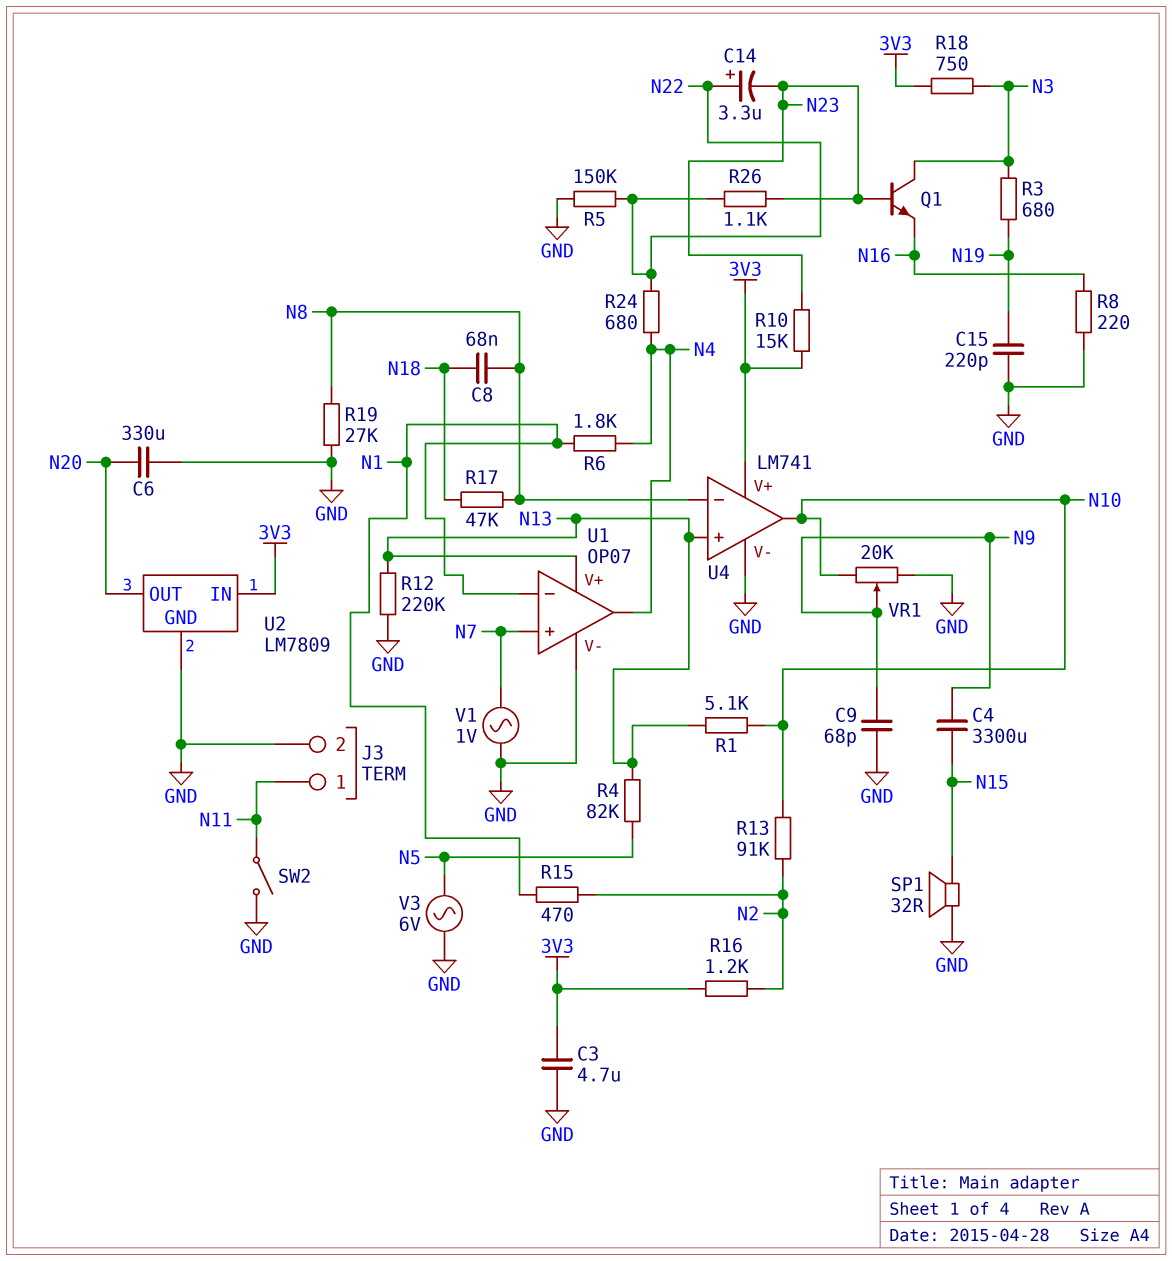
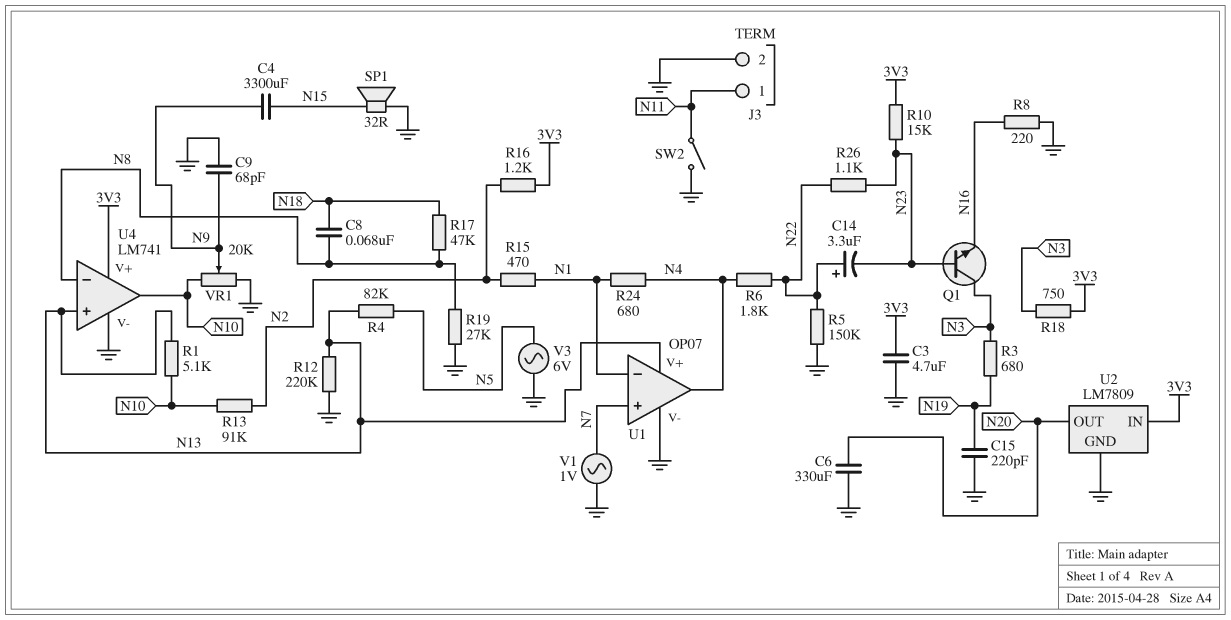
R6: 1.8k (N1, N4) -> 1.8k (N4, N22)
R24: 680 (N4, N22) -> 680 (N1, N4)

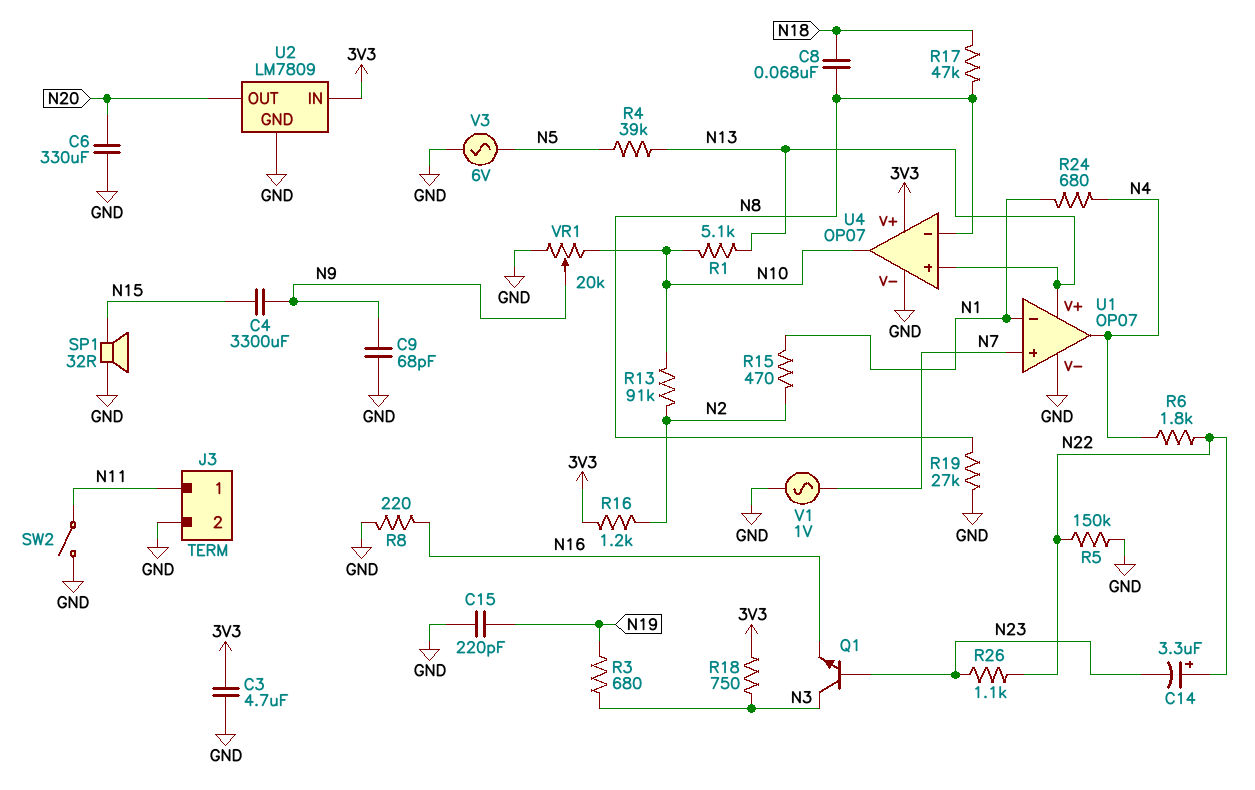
R4: 82k (N5, N13) -> 39k (N5, N13)
R10: 15k (3V3, N23) -> none
R12: 220k (GND, N13) -> none
U4: LM741 -> OP07

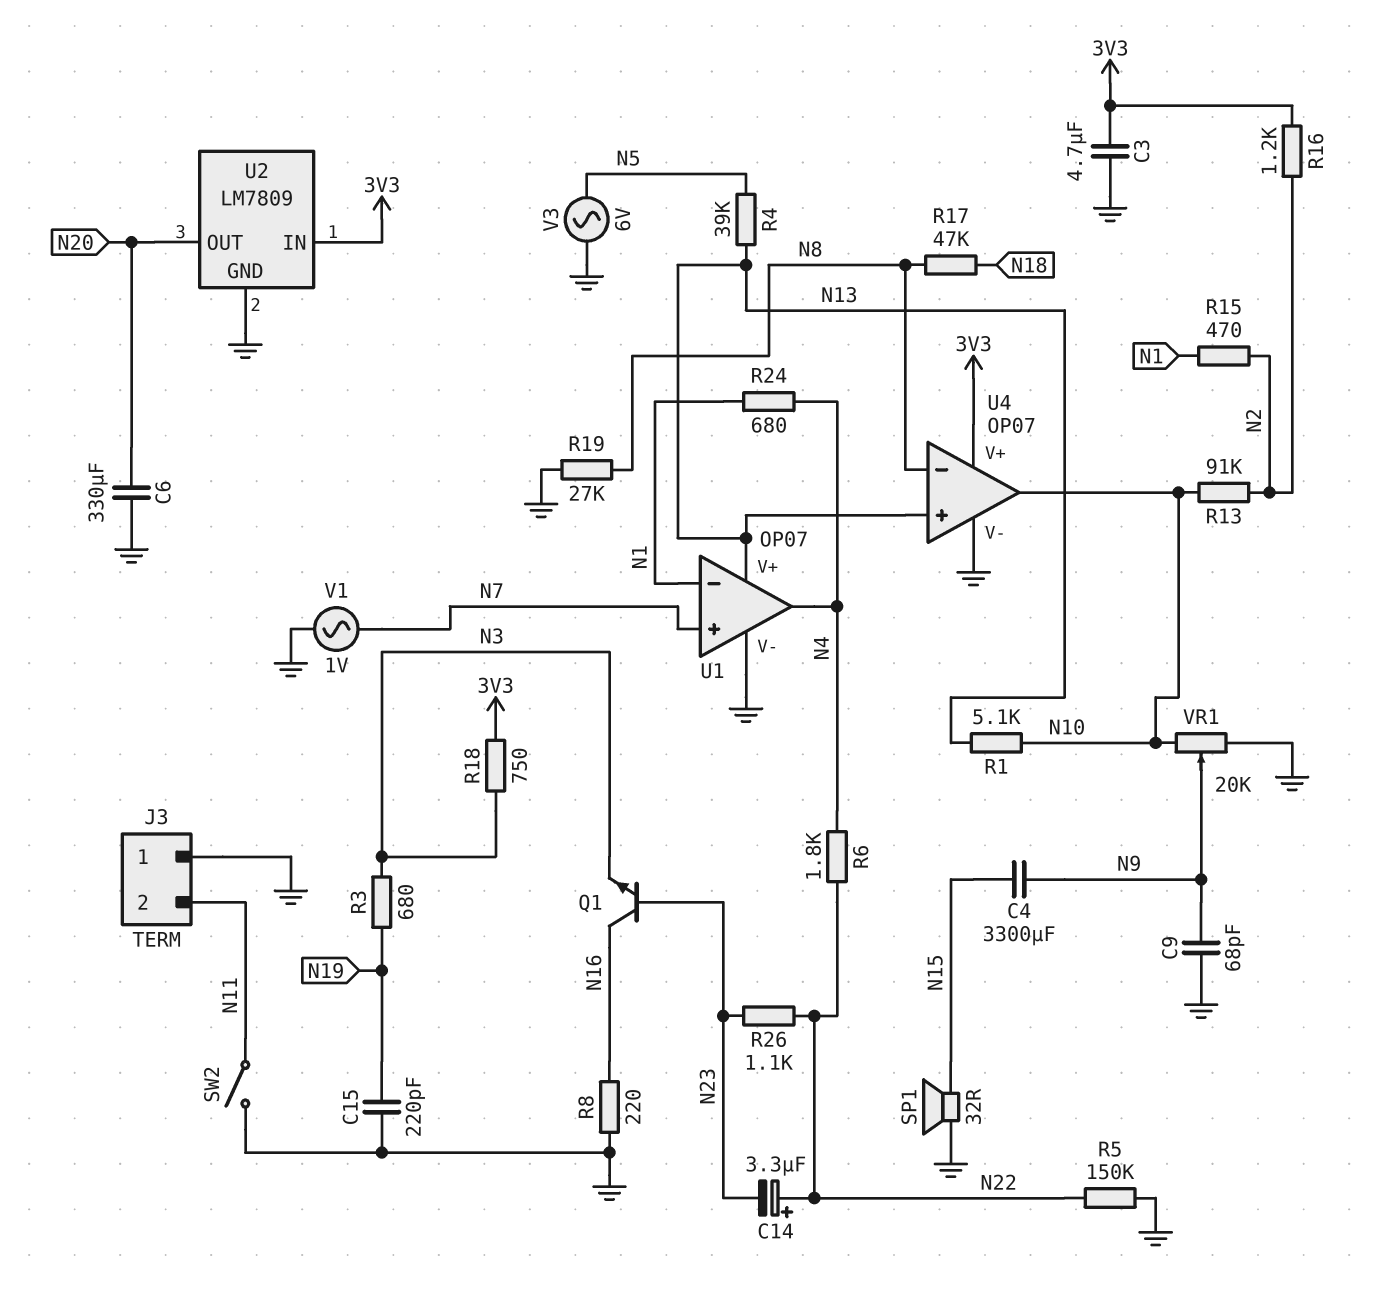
C8: 68nF (N8, N18) -> none
J3 pin 1: N11 -> GND
J3 pin 2: GND -> N11
Q1: NPN (B N23, C N3, E N16) -> NPN (B N23, C N16, E N3)

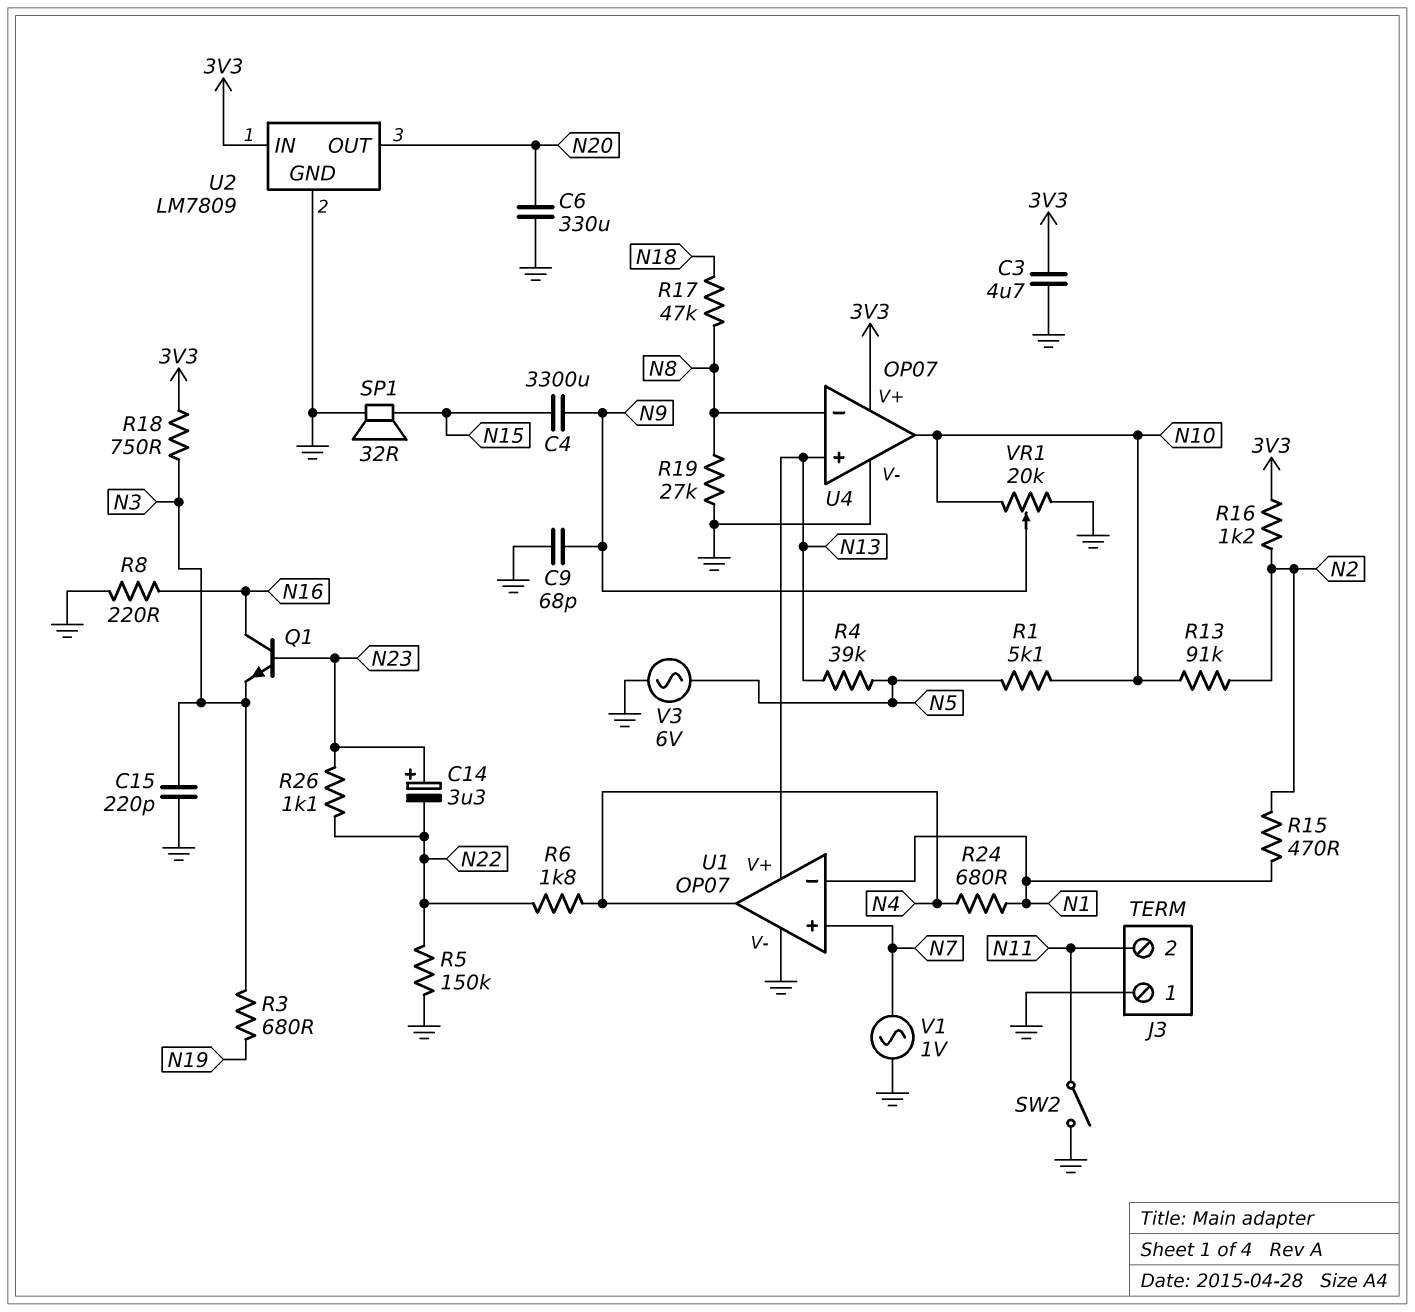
C14: 3.3uF (plus N22, minus N23) -> 3.3uF (plus N23, minus N22)
C15: 220pF (GND, N19) -> 220pF (GND, N3)
R1: 5.1k (N10, N13) -> 5.1k (N5, N10)

